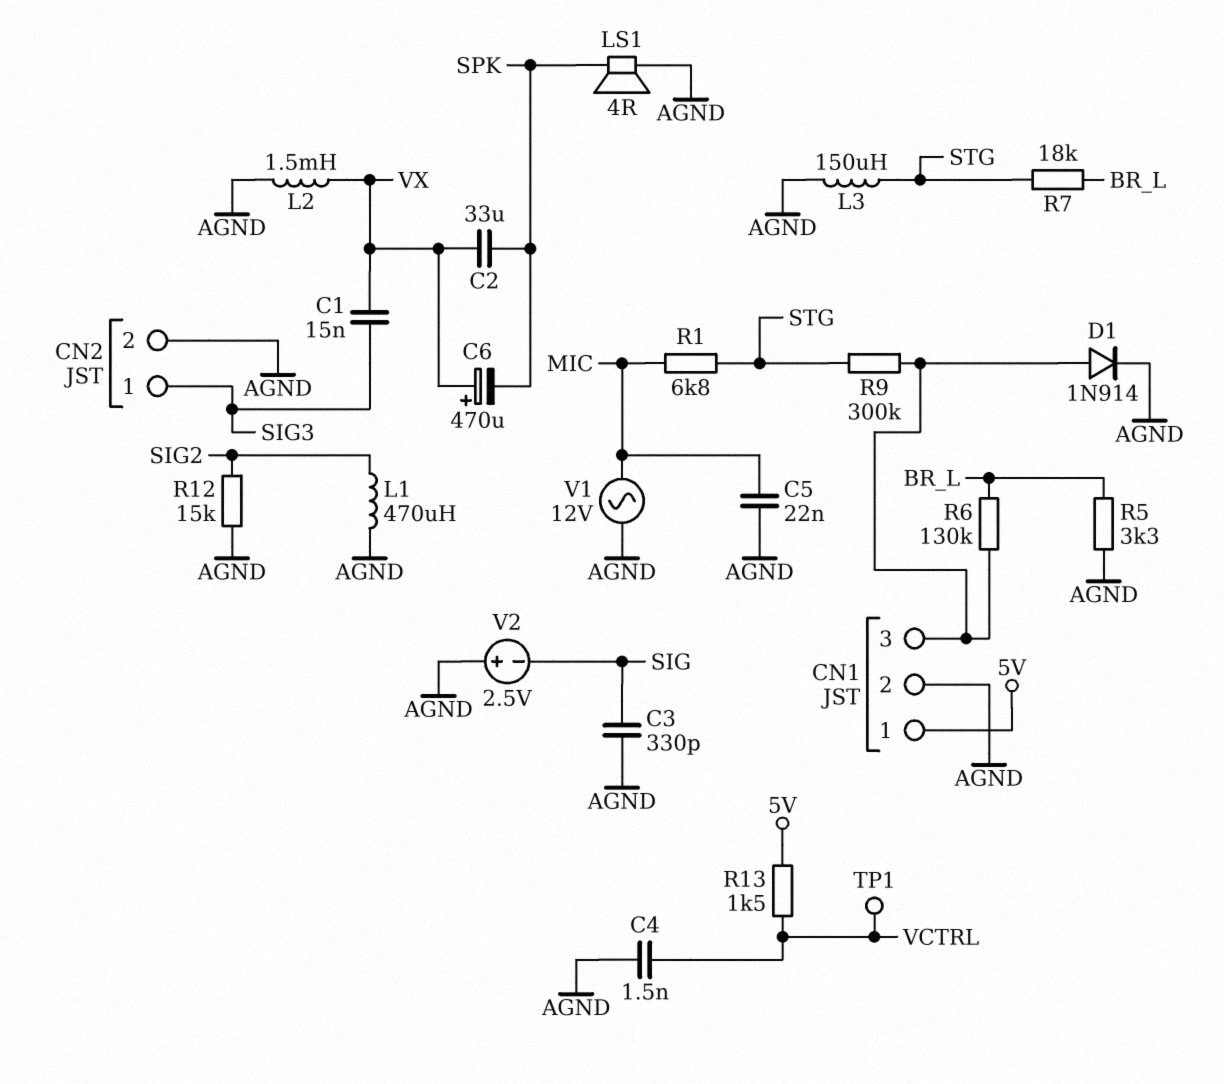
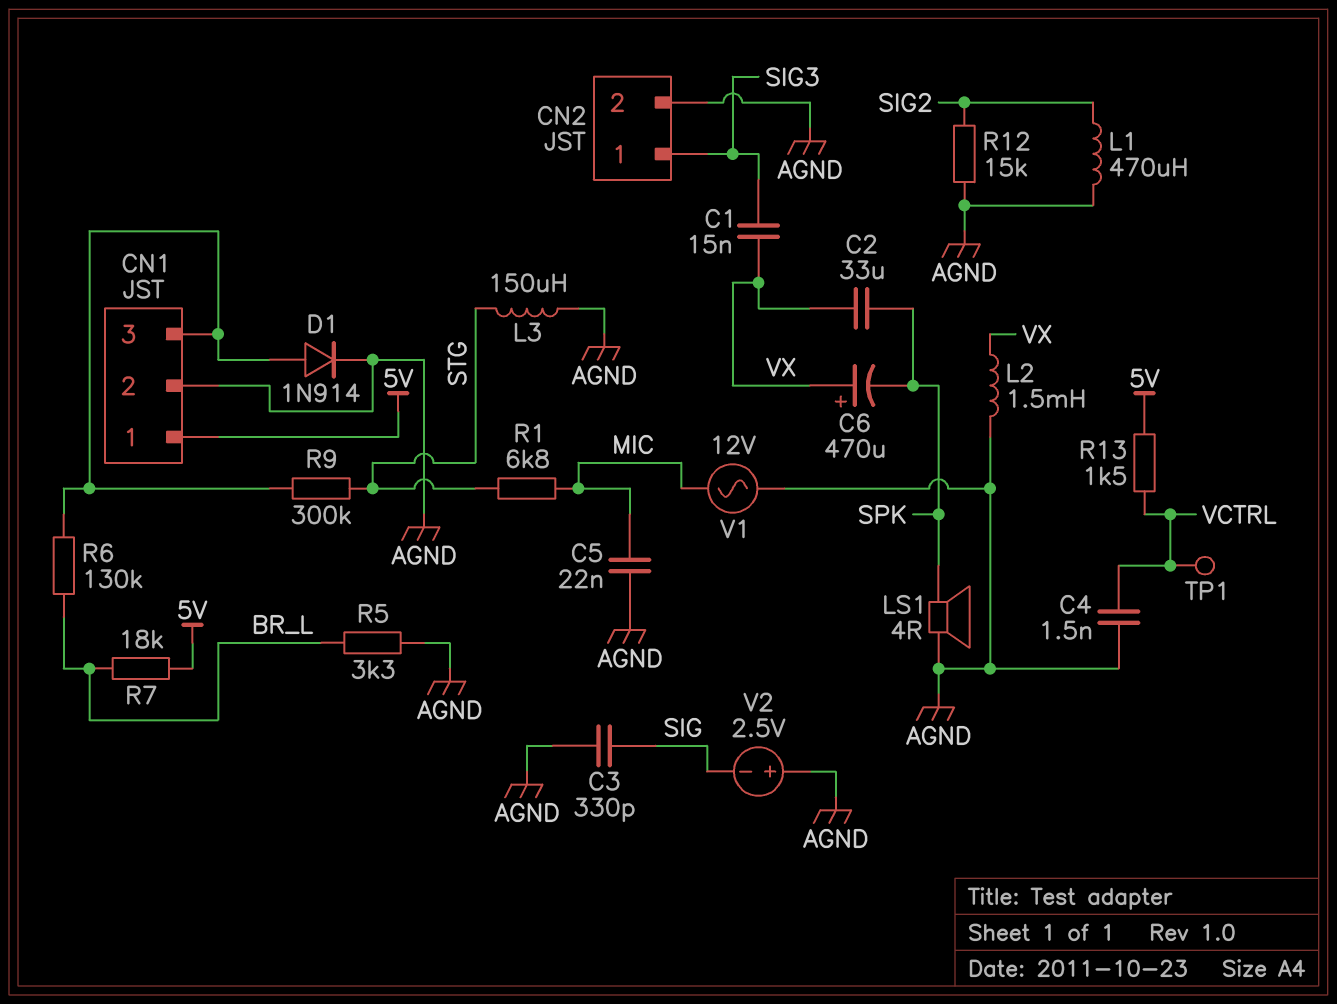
R7: 18k (BR_L, STG) -> 18k (5V, BR_L)

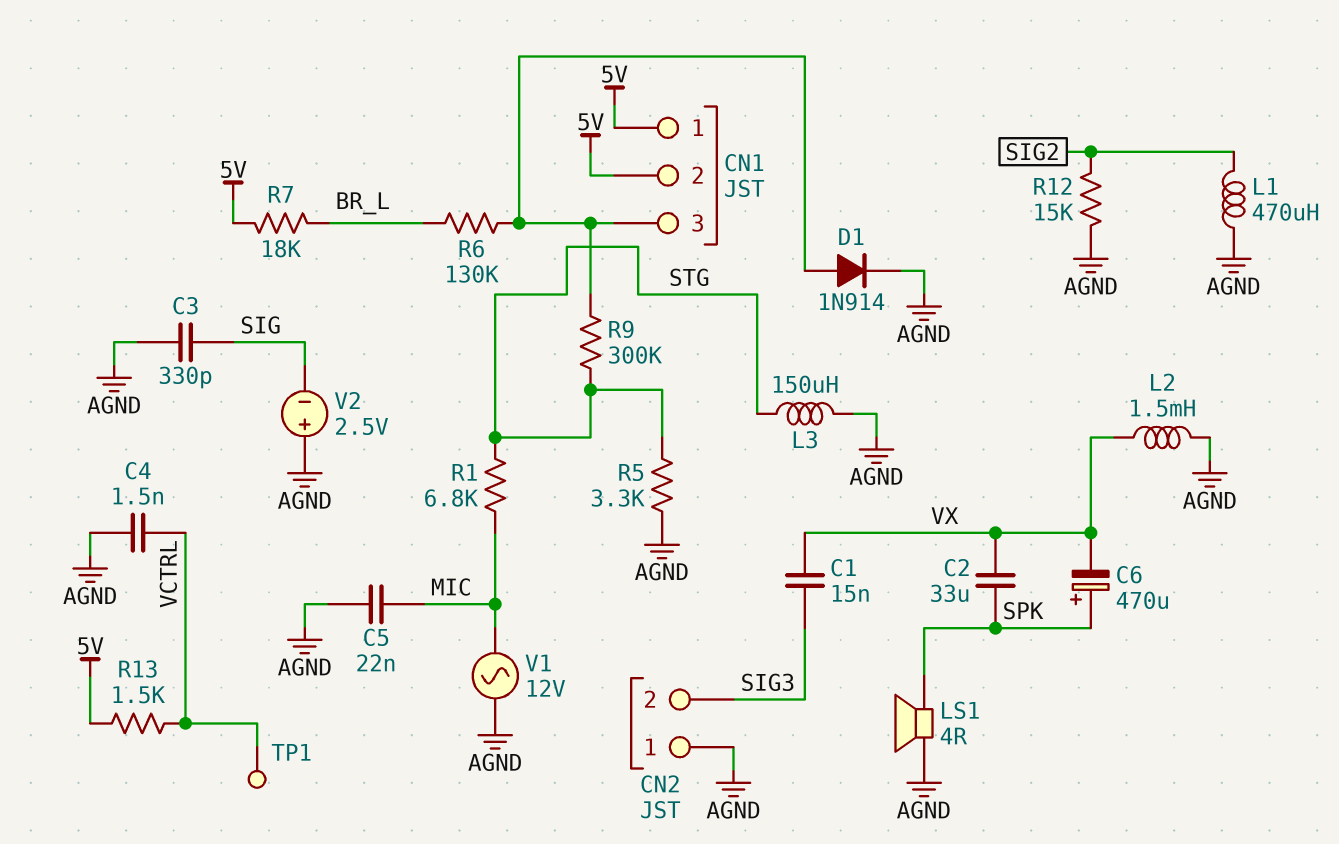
C6: 470uF (plus VX, minus SPK) -> 470uF (plus SPK, minus VX)
CN1 pin 2: AGND -> 5V
CN2 pin 1: SIG3 -> AGND
CN2 pin 2: AGND -> SIG3
R5: 3.3k (AGND, BR_L) -> 3.3k (AGND, STG)

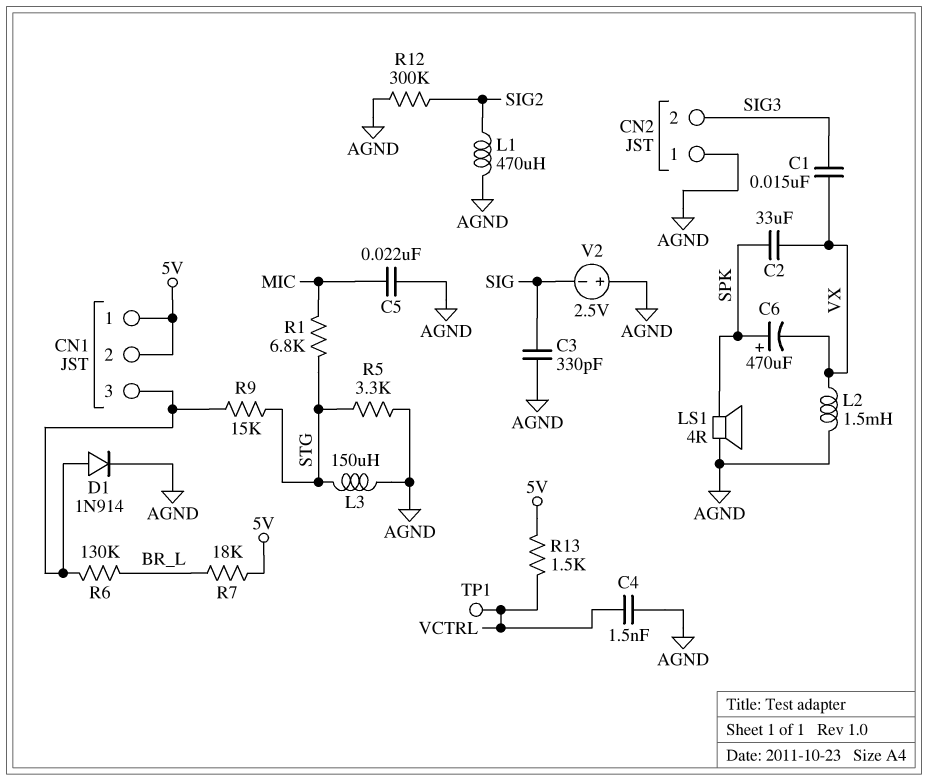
R9: 300k (CN1/3, STG) -> 15k (CN1/3, STG)
R12: 15k (AGND, SIG2) -> 300k (AGND, SIG2)
V1: AC 12V (AGND, MIC) -> none

